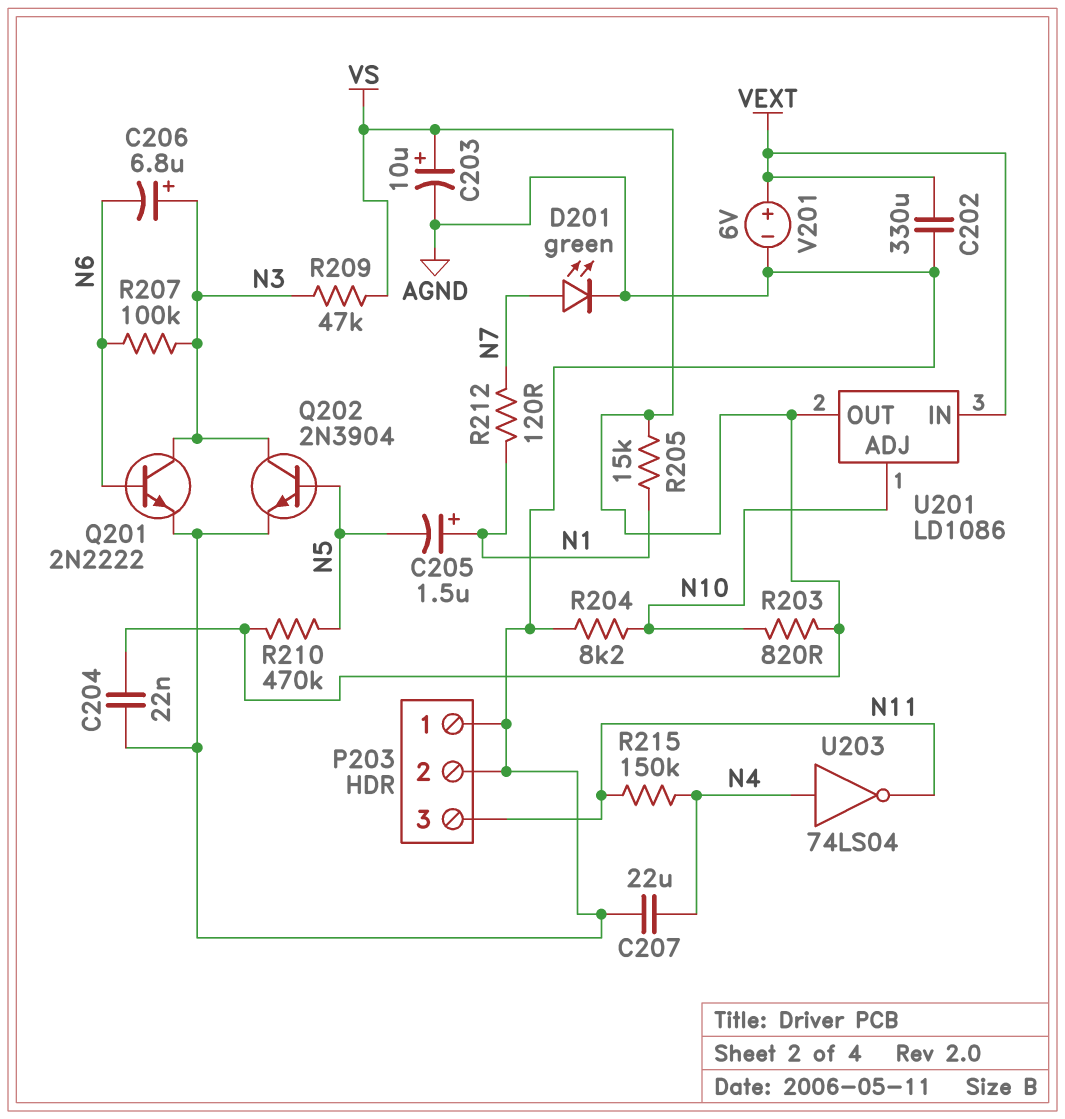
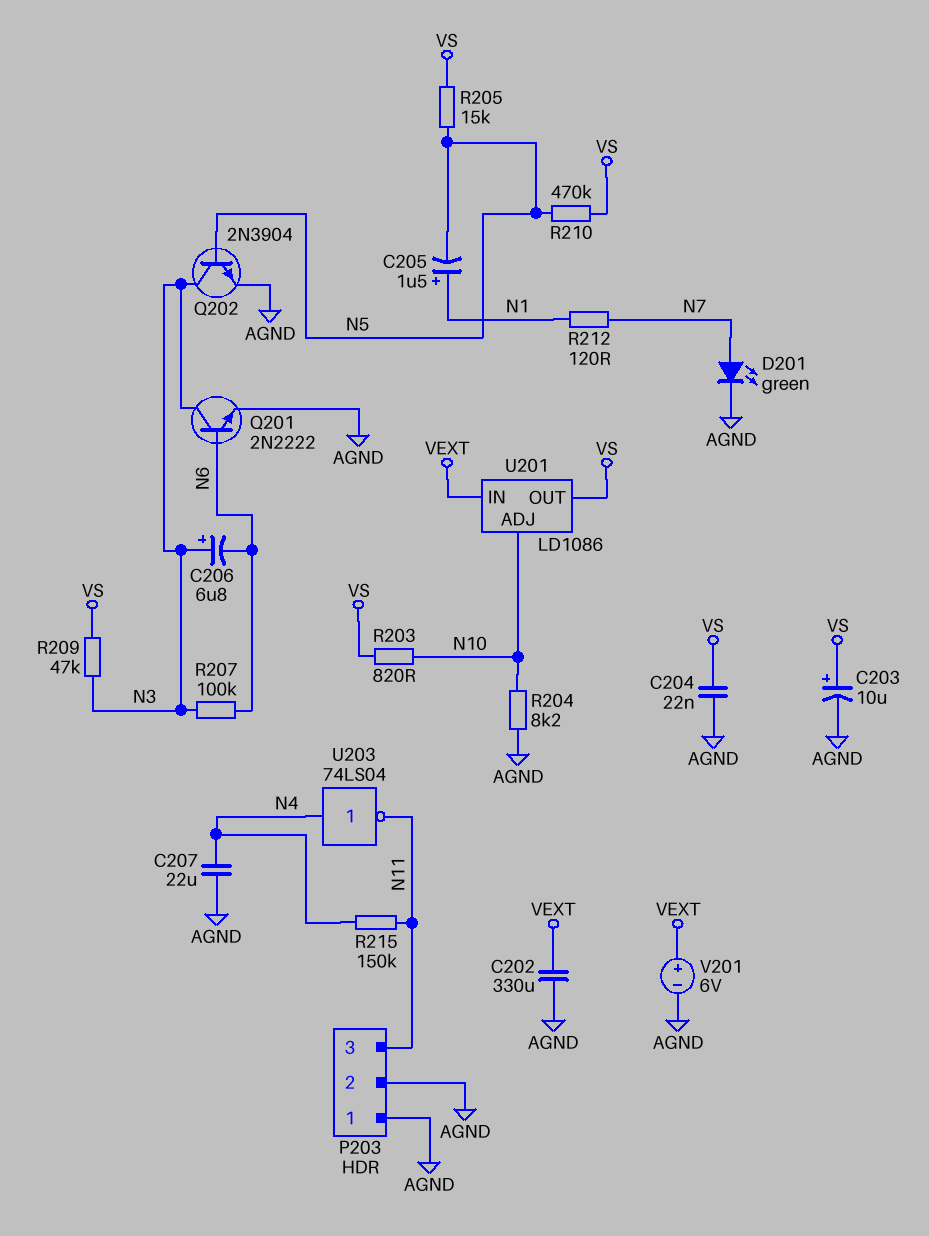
R205: 15k (N1, VS) -> 15k (N5, VS)

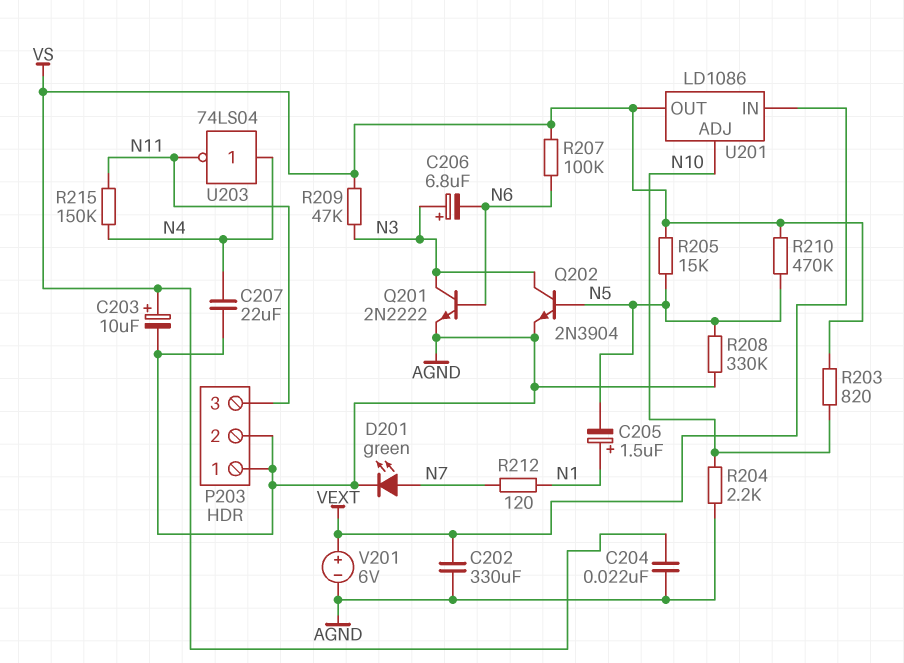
R204: 8.2k (AGND, N10) -> 2.2k (AGND, N10)
R207: 100k (N3, N6) -> 100k (N6, VS)
R208: none -> 330k (AGND, N5)

